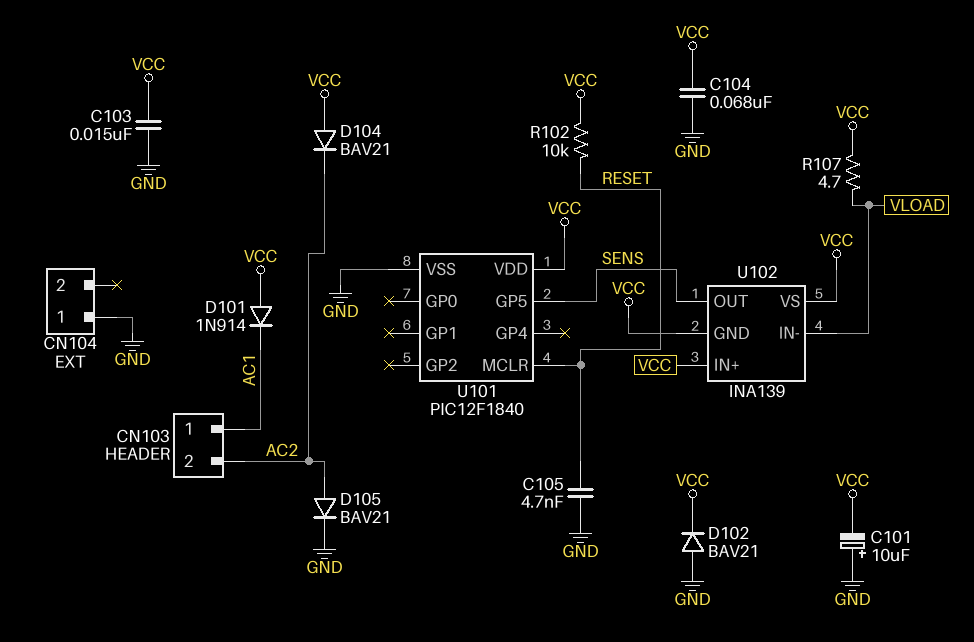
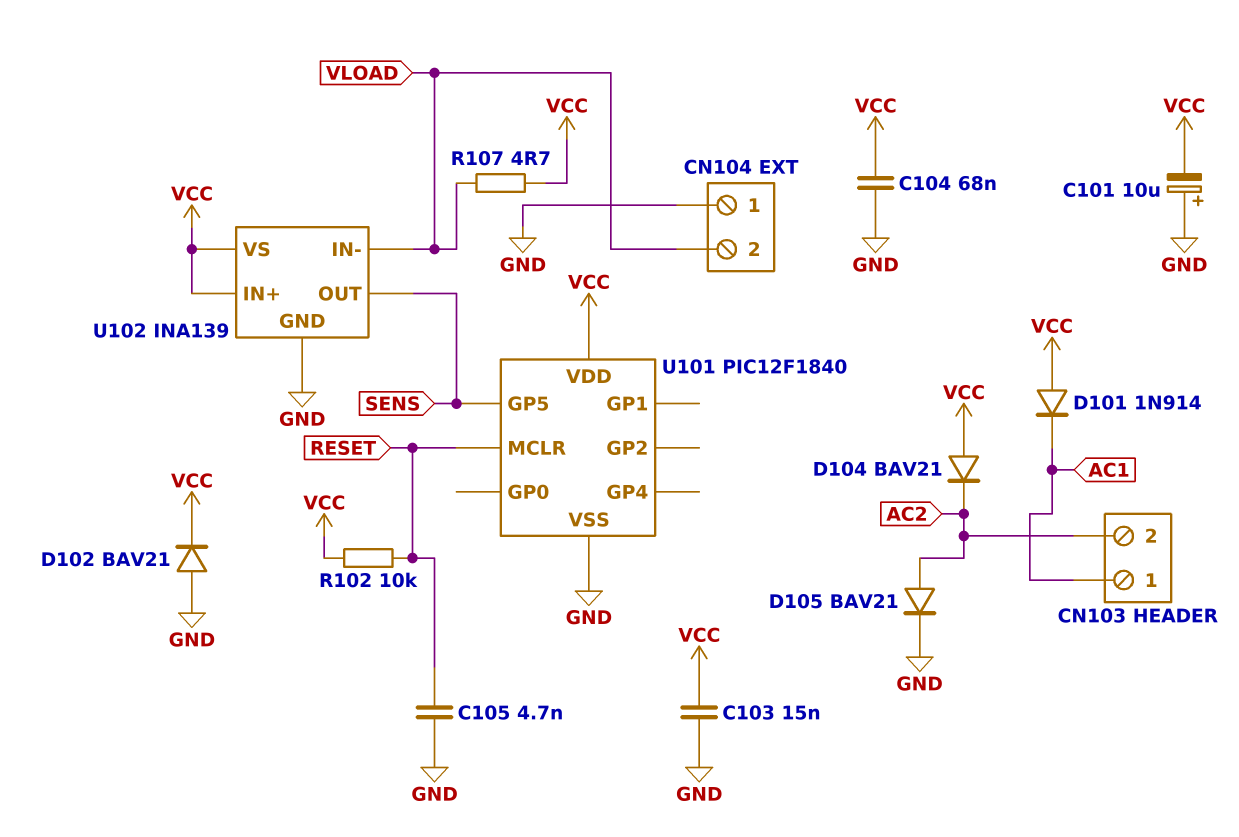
CN104 pin 2: none -> VLOAD
U102 pin GND: VCC -> GND

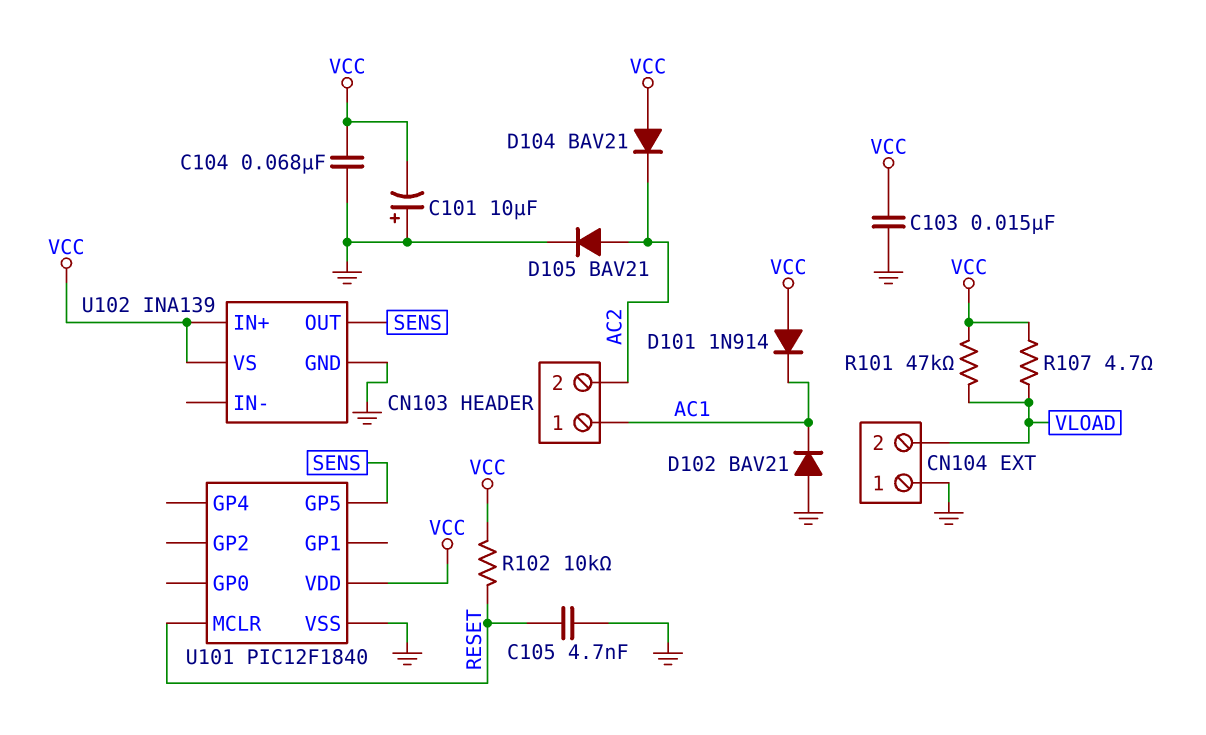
D102: diode BAV21 (A GND, K VCC) -> diode BAV21 (A GND, K AC1)
R101: none -> 47k (VCC, VLOAD)
U102 pin IN-: VLOAD -> none

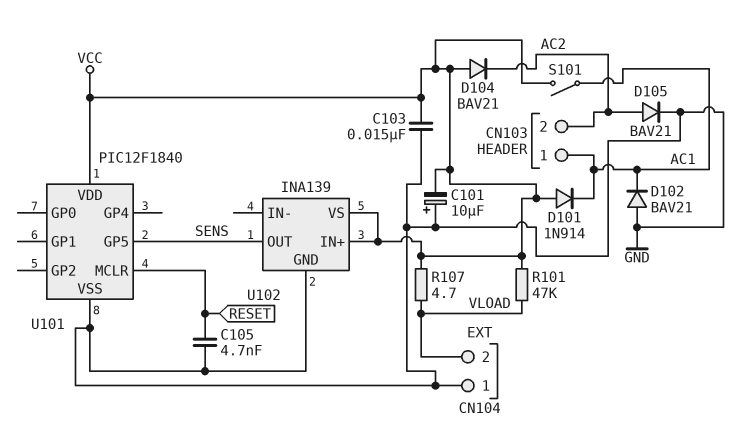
C104: 68nF (GND, VCC) -> none
R102: 10k (RESET, VCC) -> none
S101: none -> switch (AC1, VCC)

